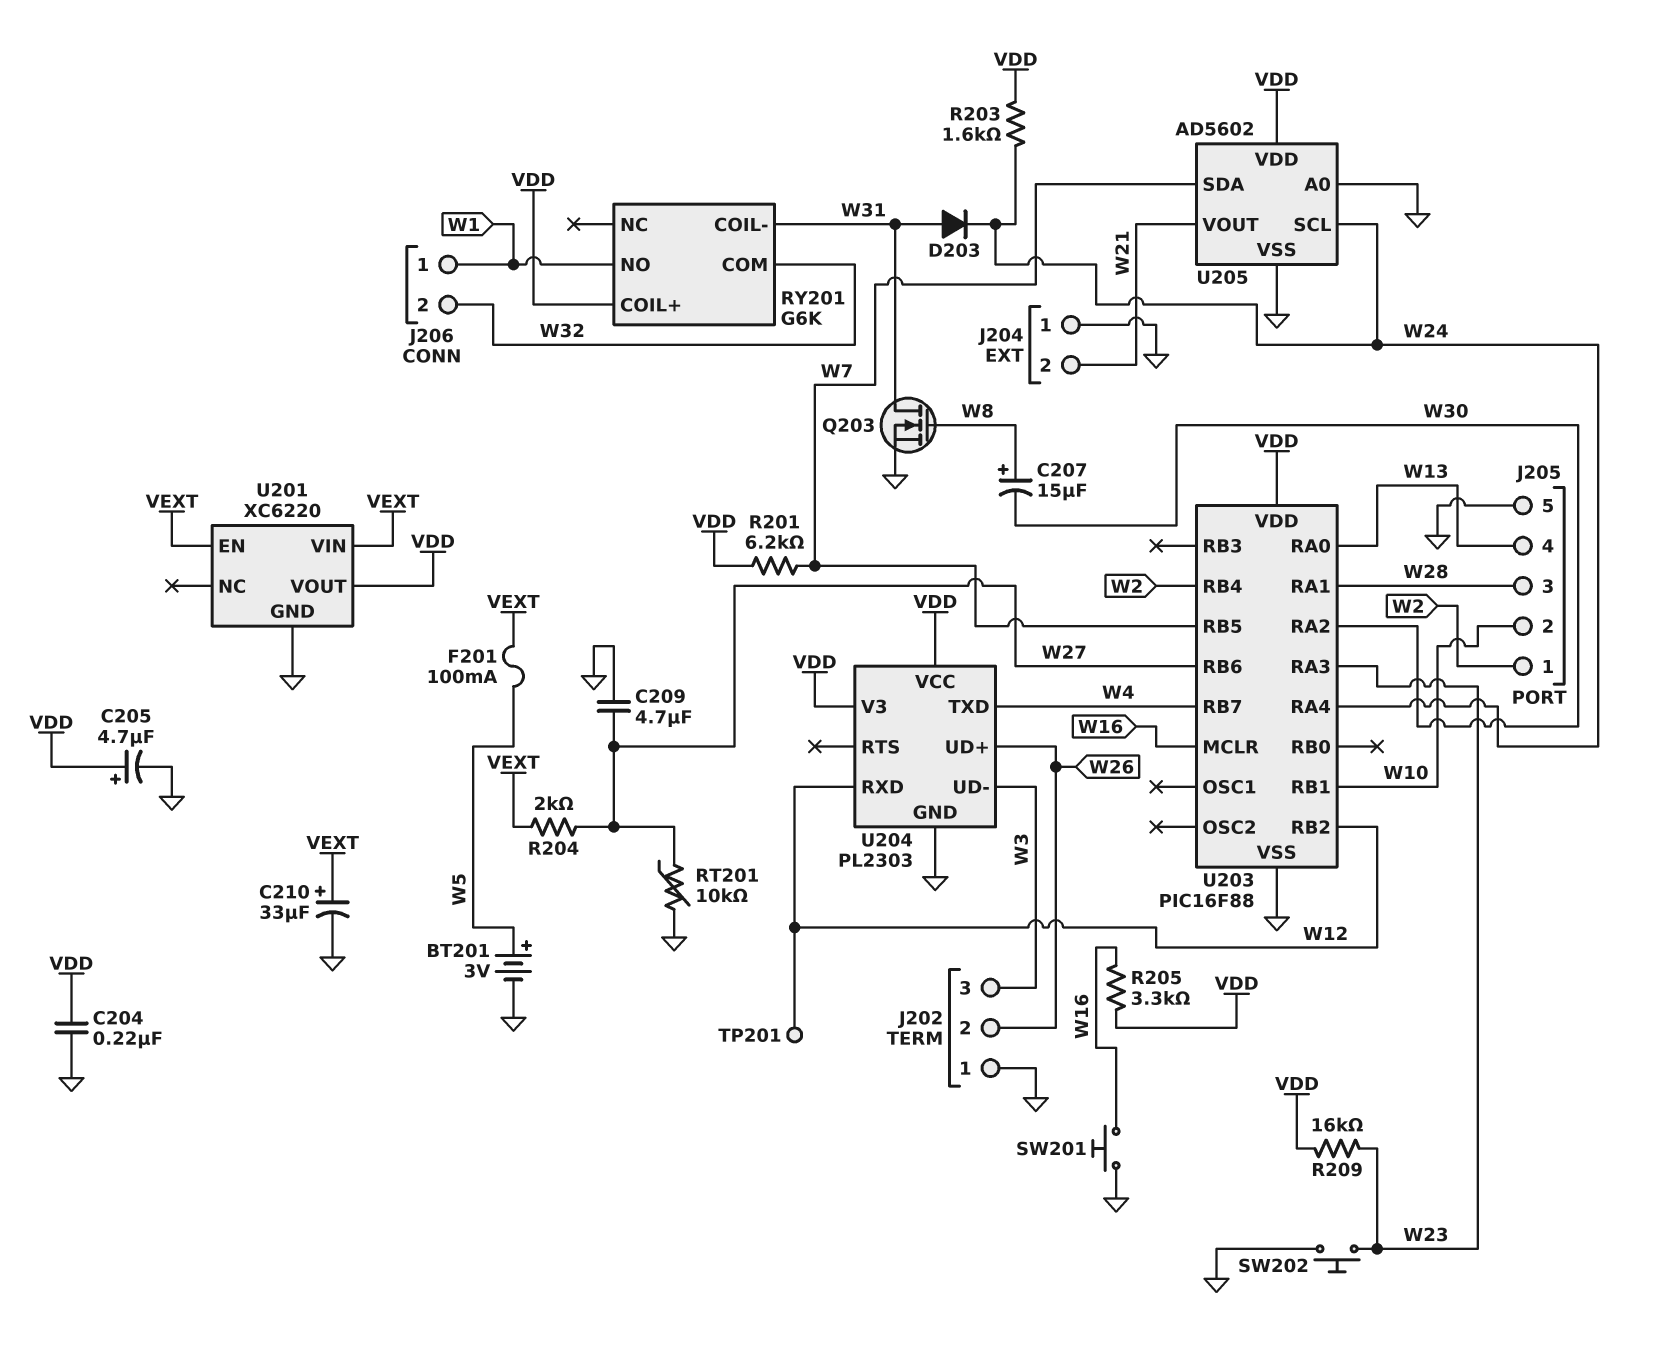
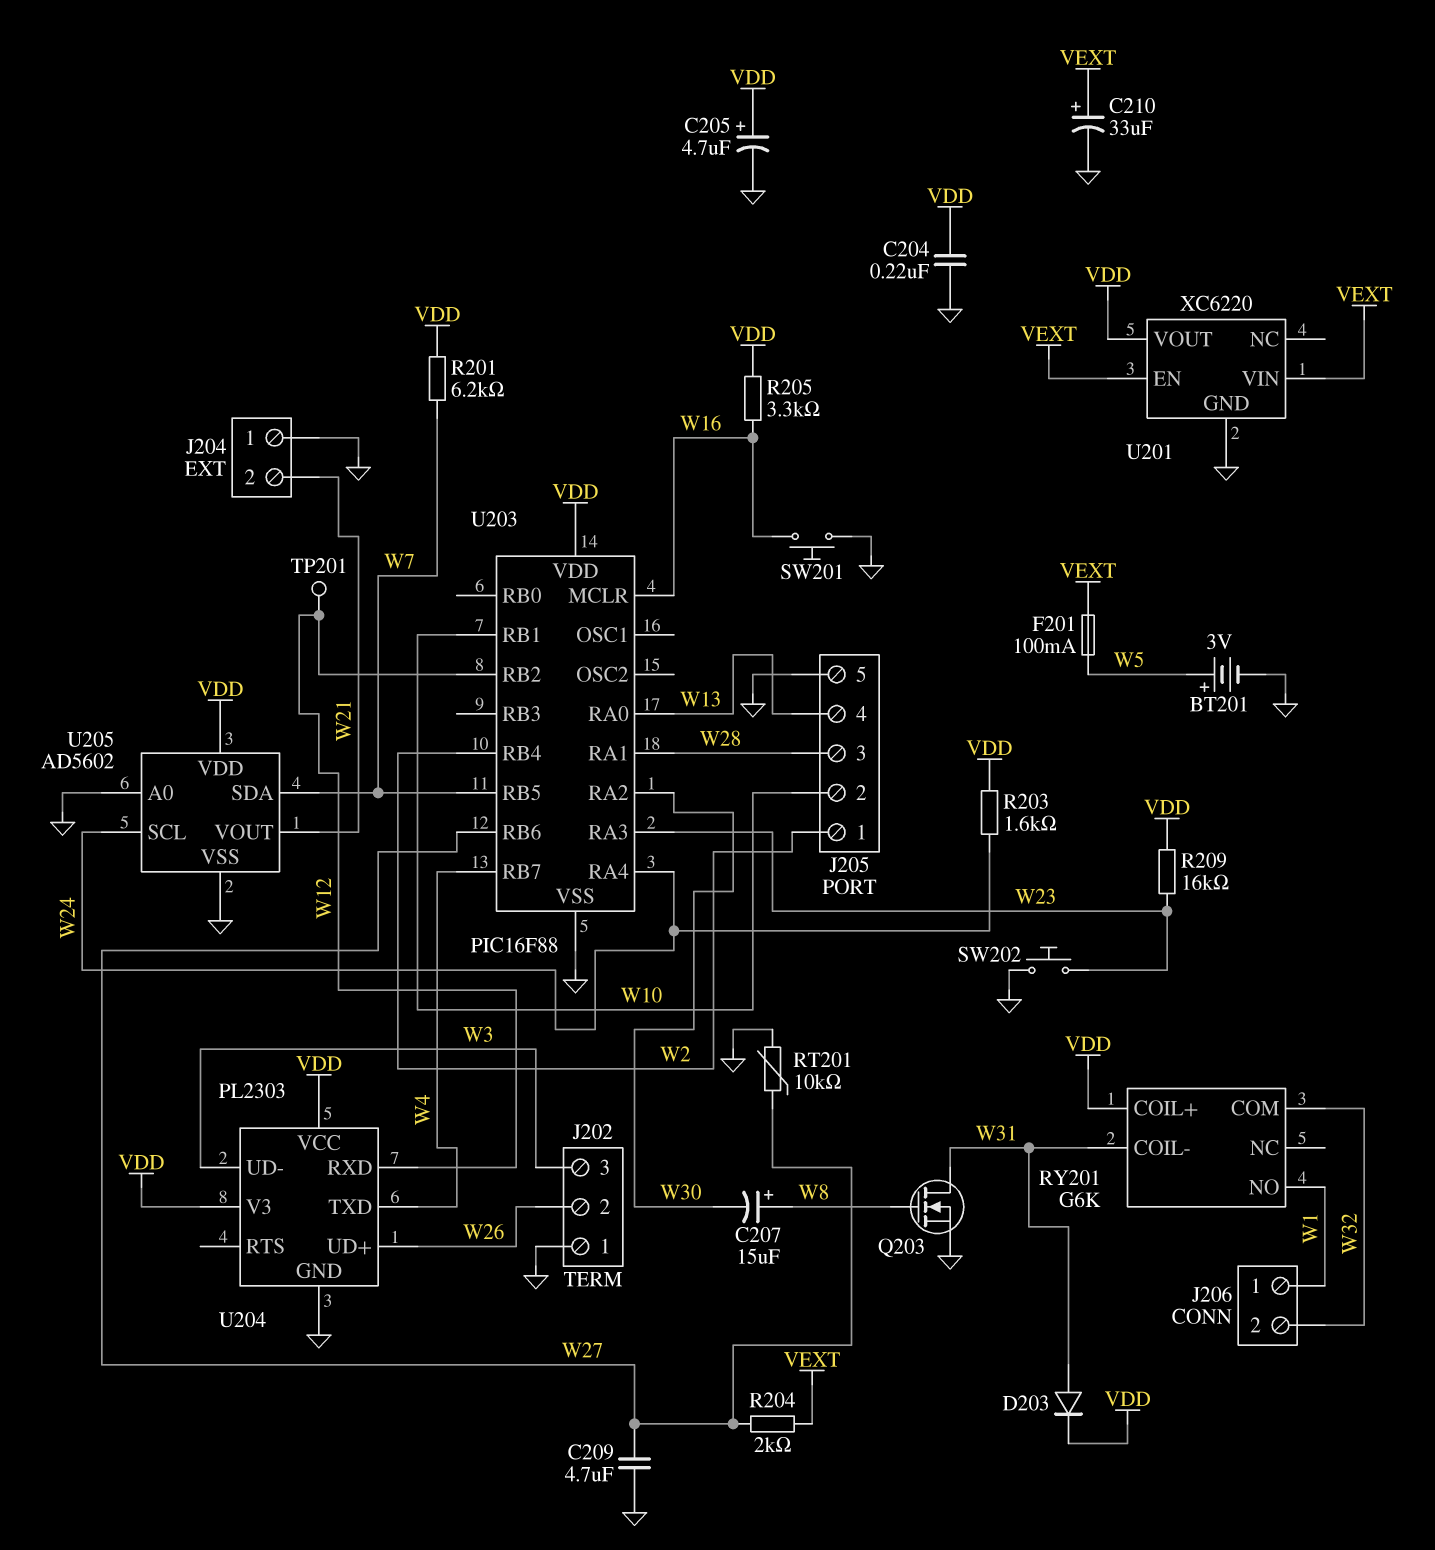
D203: diode (A W31, K W24) -> diode (A W31, K VDD)

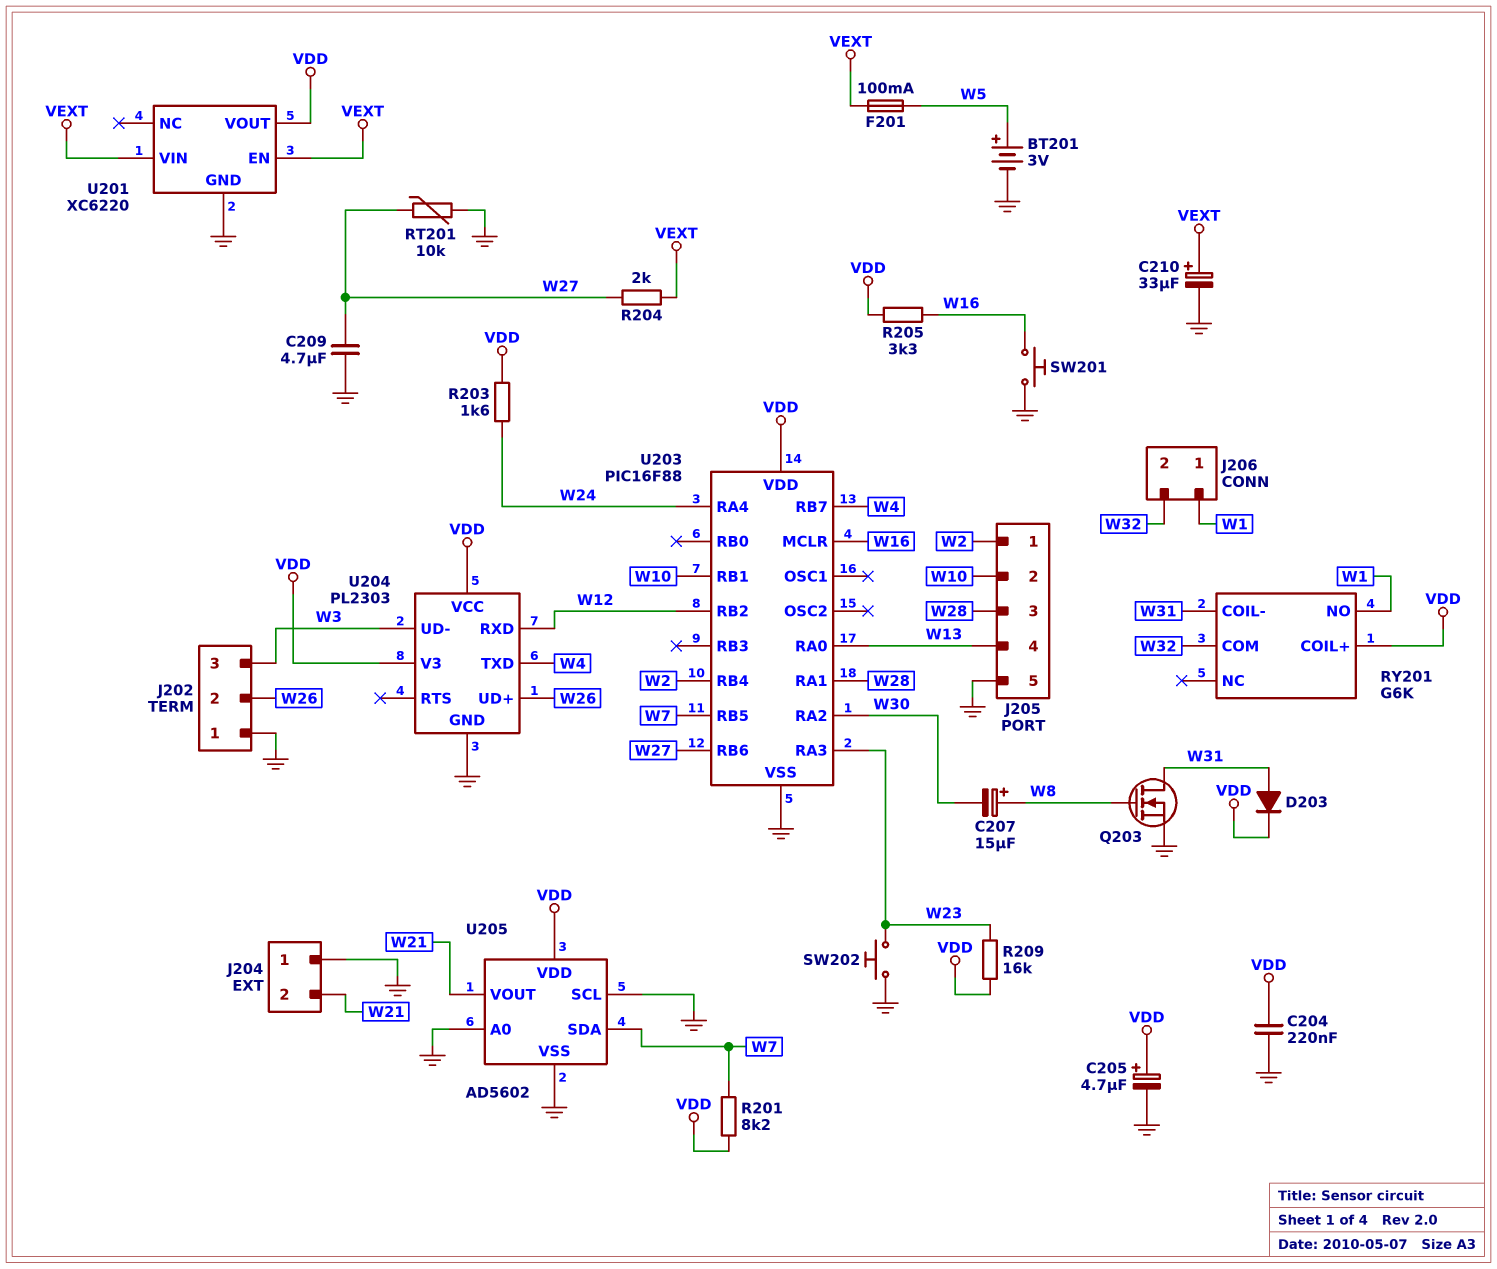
R201: 6.2k (VDD, W7) -> 8.2k (VDD, W7)
TP201: test point (W12) -> none
U205 pin SCL: W24 -> GND

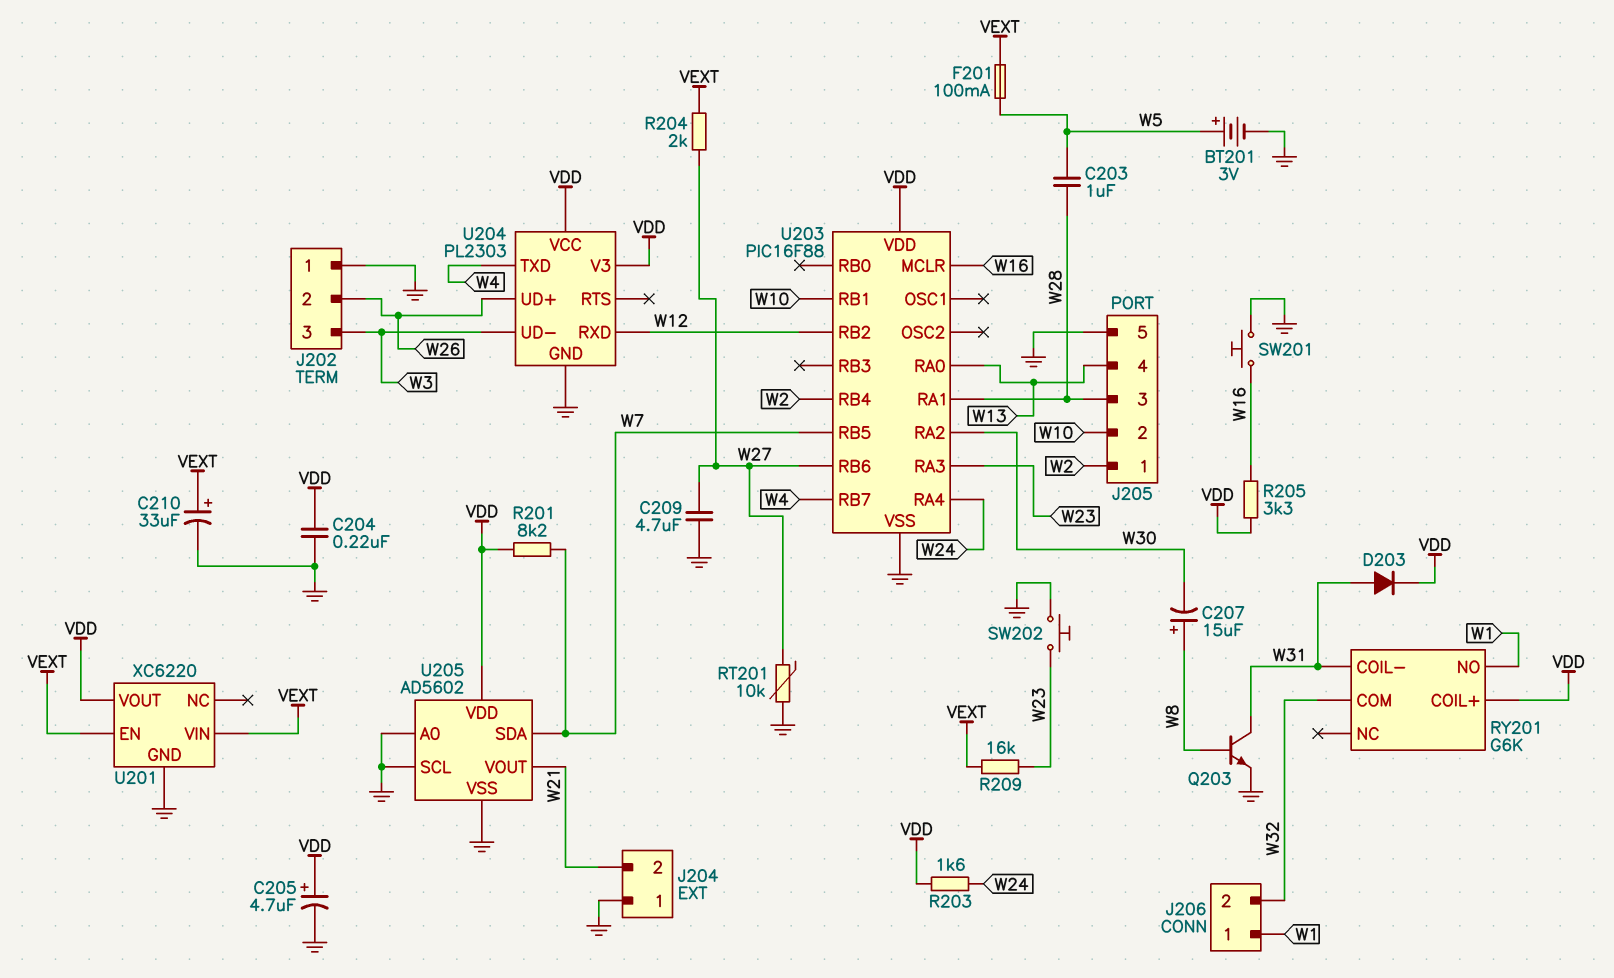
C203: none -> 1uF (W5, W28)
Q203: NMOS (G W8, D W31, S GND) -> NPN (B W8, C W31, E GND)
R209: 16k (VDD, W23) -> 16k (VEXT, W23)

